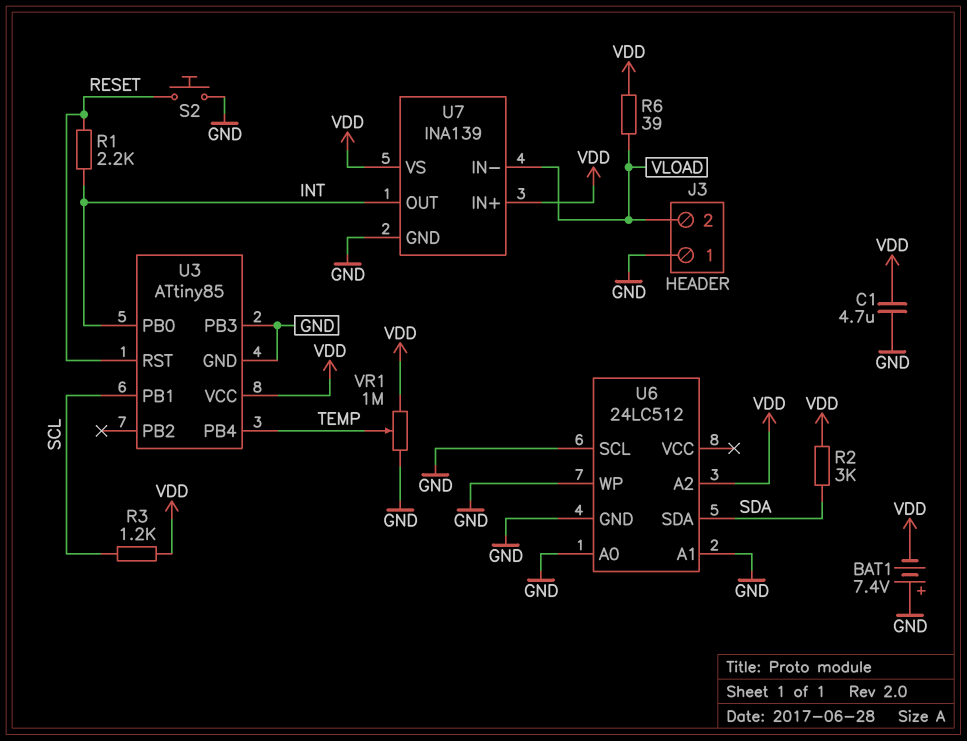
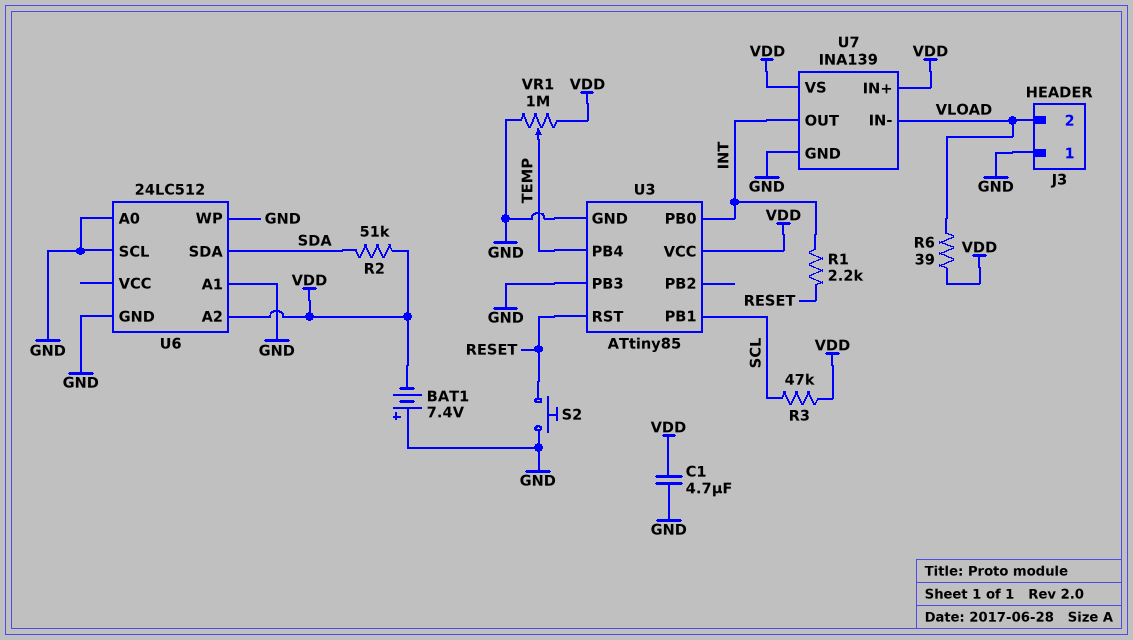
R2: 3k (SDA, VDD) -> 51k (SDA, VDD)
R3: 1.2k (SCL, VDD) -> 47k (SCL, VDD)

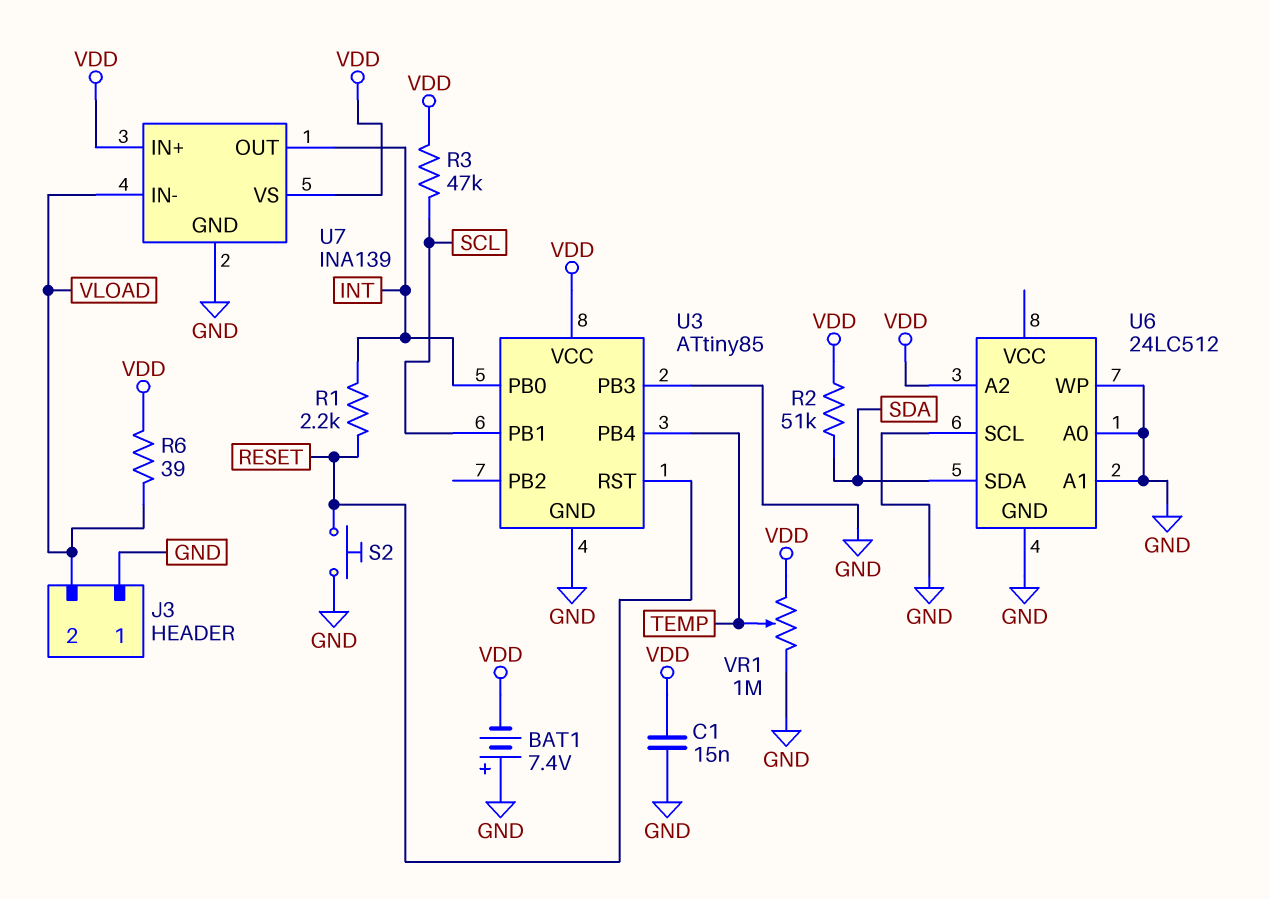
C1: 4.7uF (GND, VDD) -> 15nF (GND, VDD)

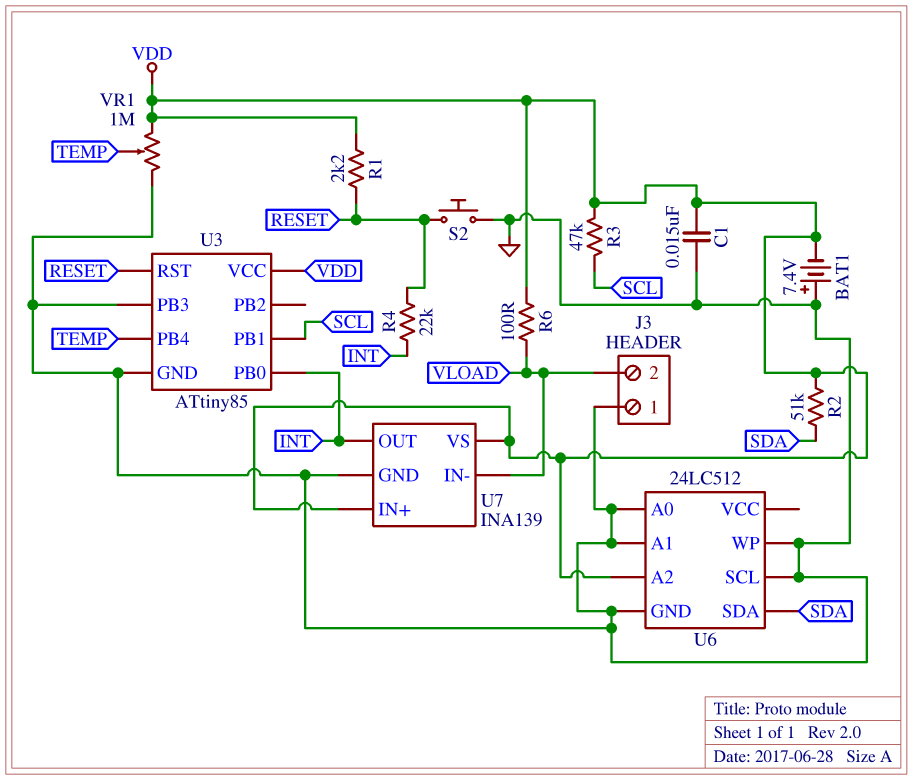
R1: 2.2k (INT, RESET) -> 2.2k (RESET, VDD)
R4: none -> 22k (INT, RESET)
R6: 39 (VDD, VLOAD) -> 100 (VDD, VLOAD)

